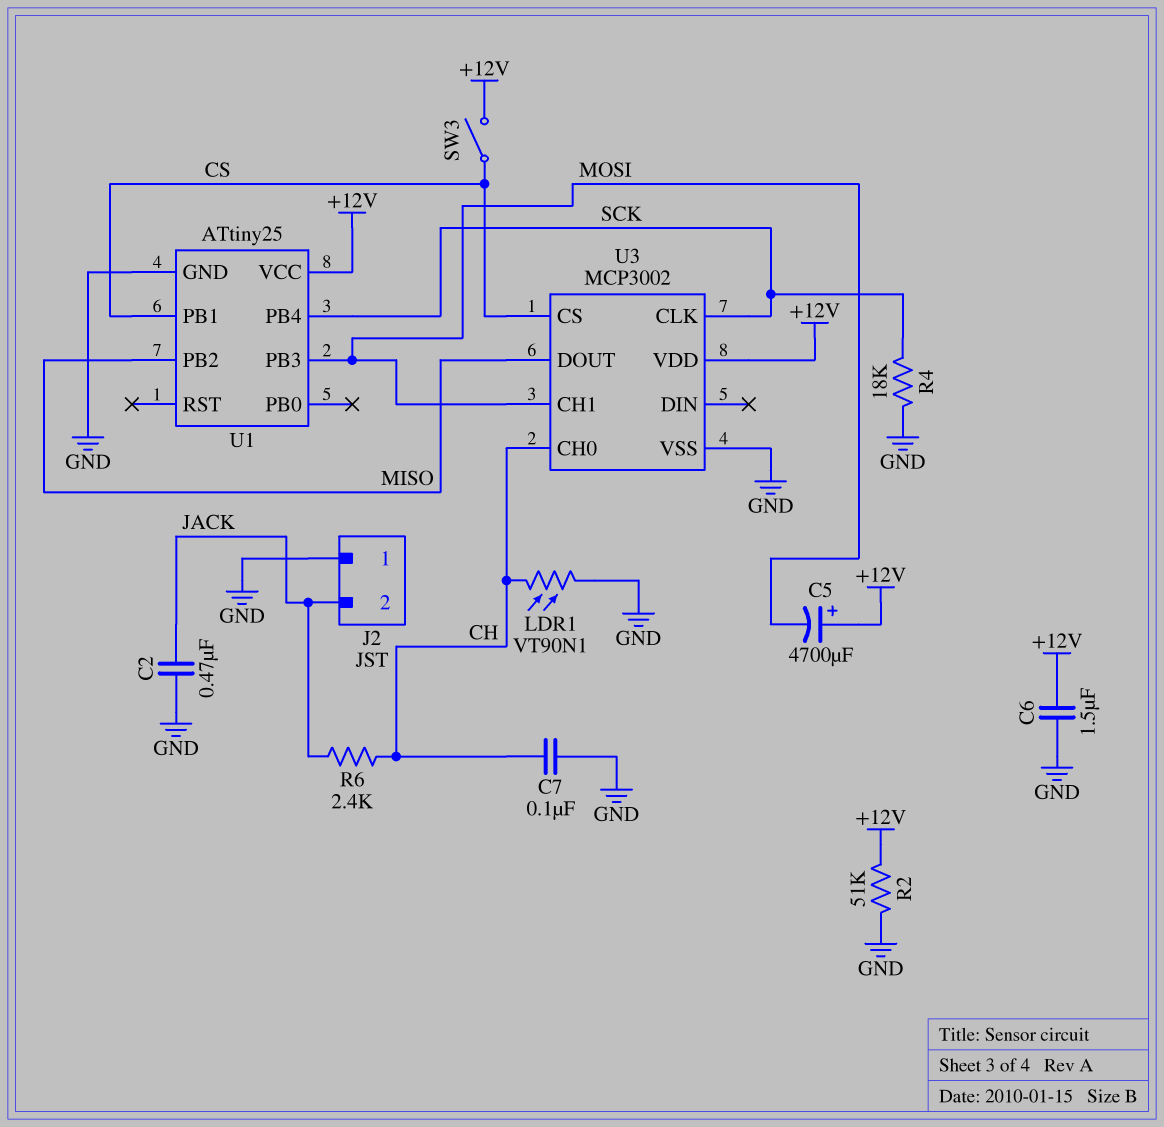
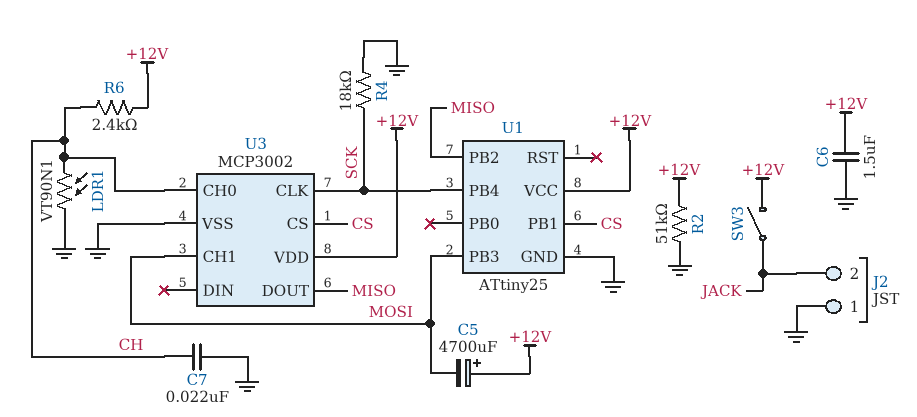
C2: 470nF (GND, JACK) -> none
C7: 100nF (CH, GND) -> 22nF (CH, GND)
R6: 2.4k (CH, JACK) -> 2.4k (+12V, CH)
SW3: switch (+12V, CS) -> switch (+12V, JACK)

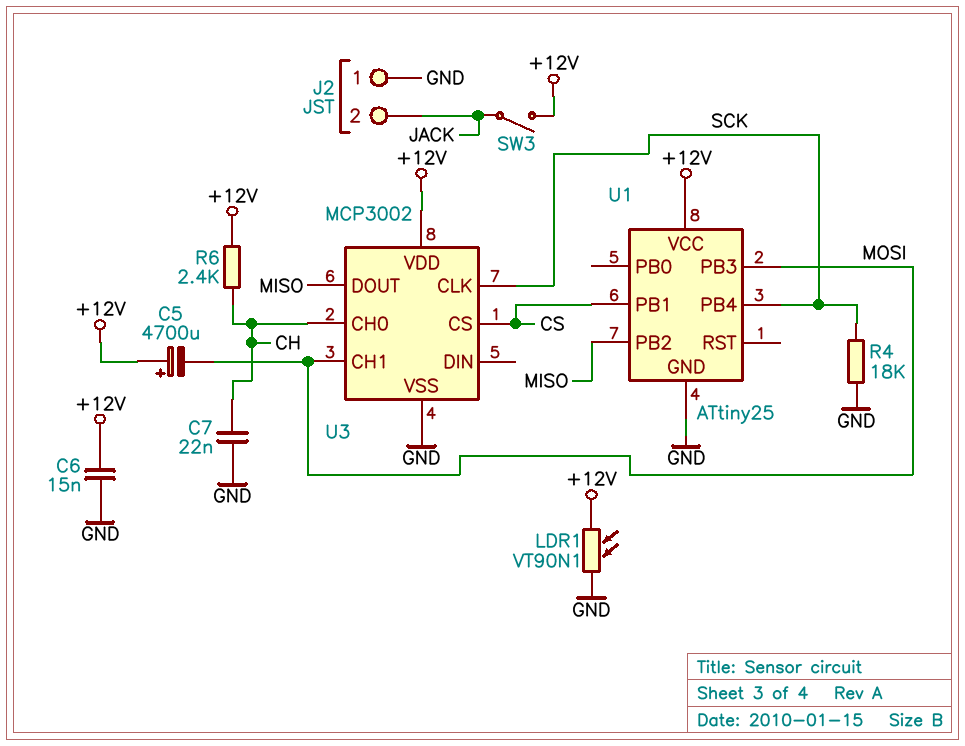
C6: 1.5uF (+12V, GND) -> 15nF (+12V, GND)
LDR1: VT90N1 (CH, GND) -> VT90N1 (+12V, GND)
R2: 51k (+12V, GND) -> none

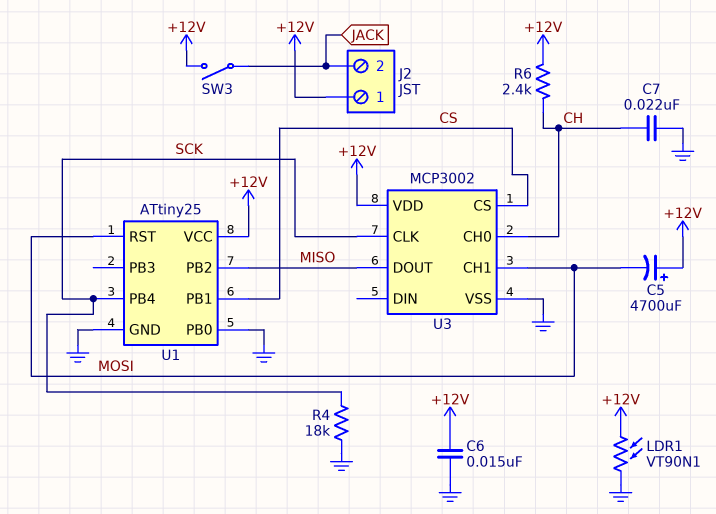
J2 pin 1: GND -> +12V
U1 pin PB0: none -> GND
U1 pin PB3: MOSI -> none
U1 pin RST: none -> MOSI

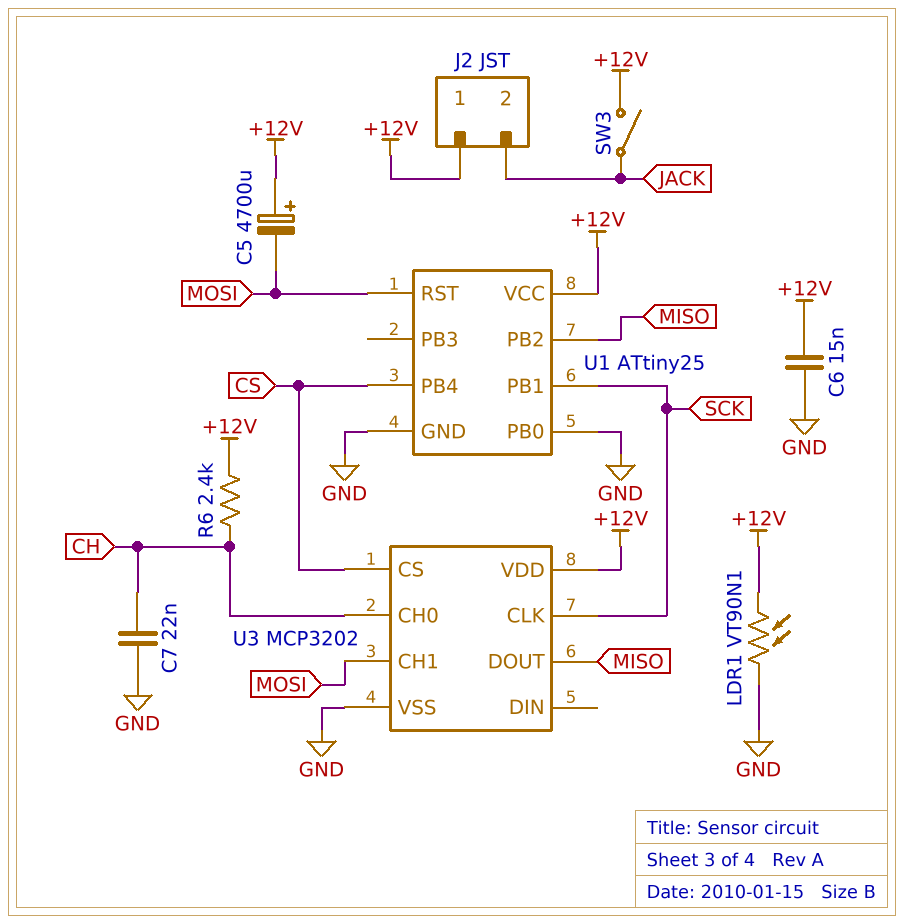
R4: 18k (GND, SCK) -> none
U1 pin PB1: CS -> SCK
U1 pin PB4: SCK -> CS
U3: MCP3002 -> MCP3202

